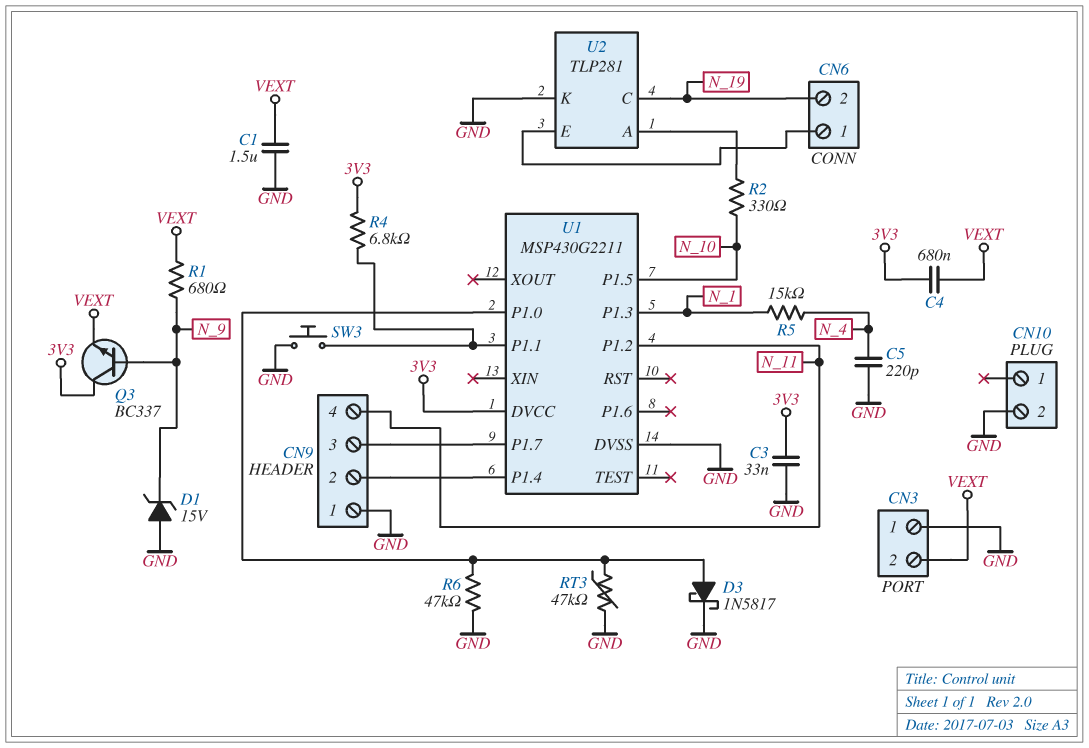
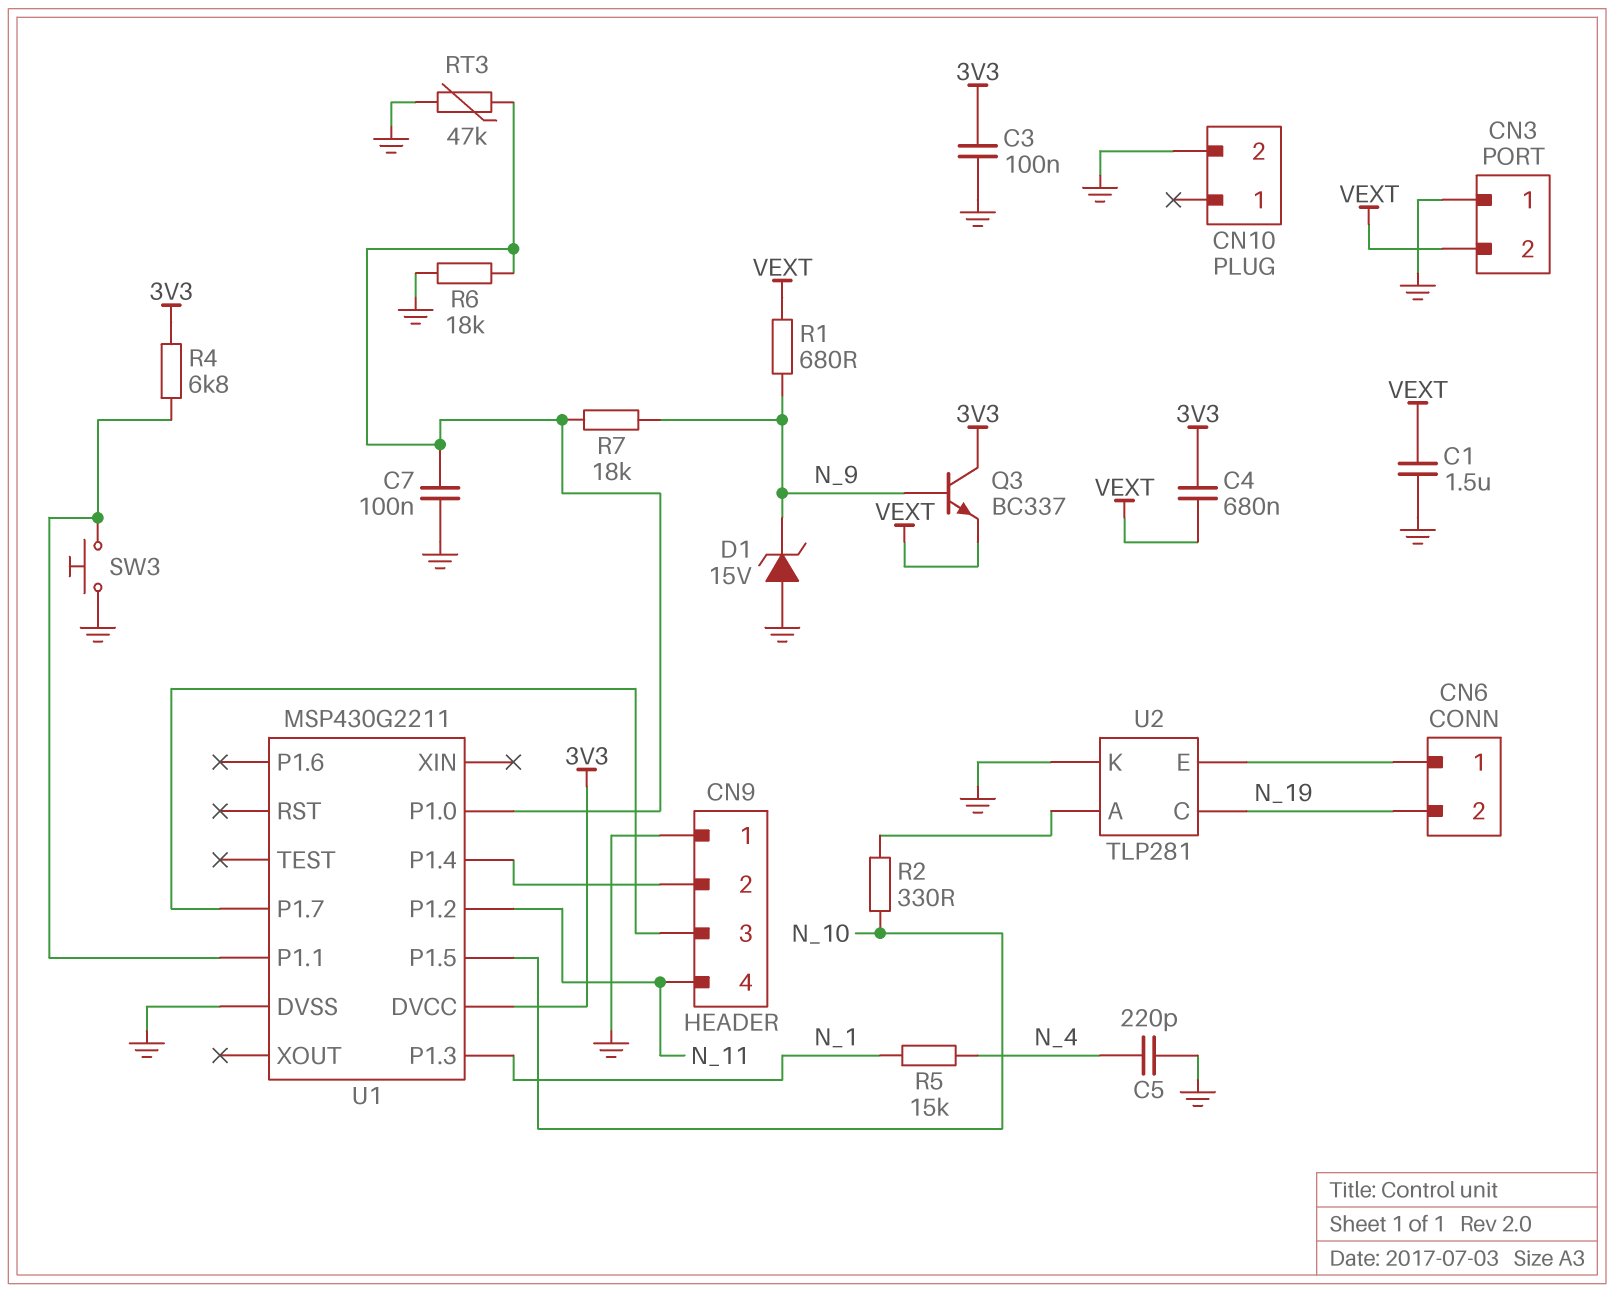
C3: 33nF (3V3, GND) -> 100nF (3V3, GND)
C7: none -> 100nF (GND, U1/P1.0)
D3: schottky 1N5817 (A U1/P1.0, K GND) -> none
R6: 47k (GND, U1/P1.0) -> 18k (GND, U1/P1.0)
R7: none -> 18k (N_9, U1/P1.0)

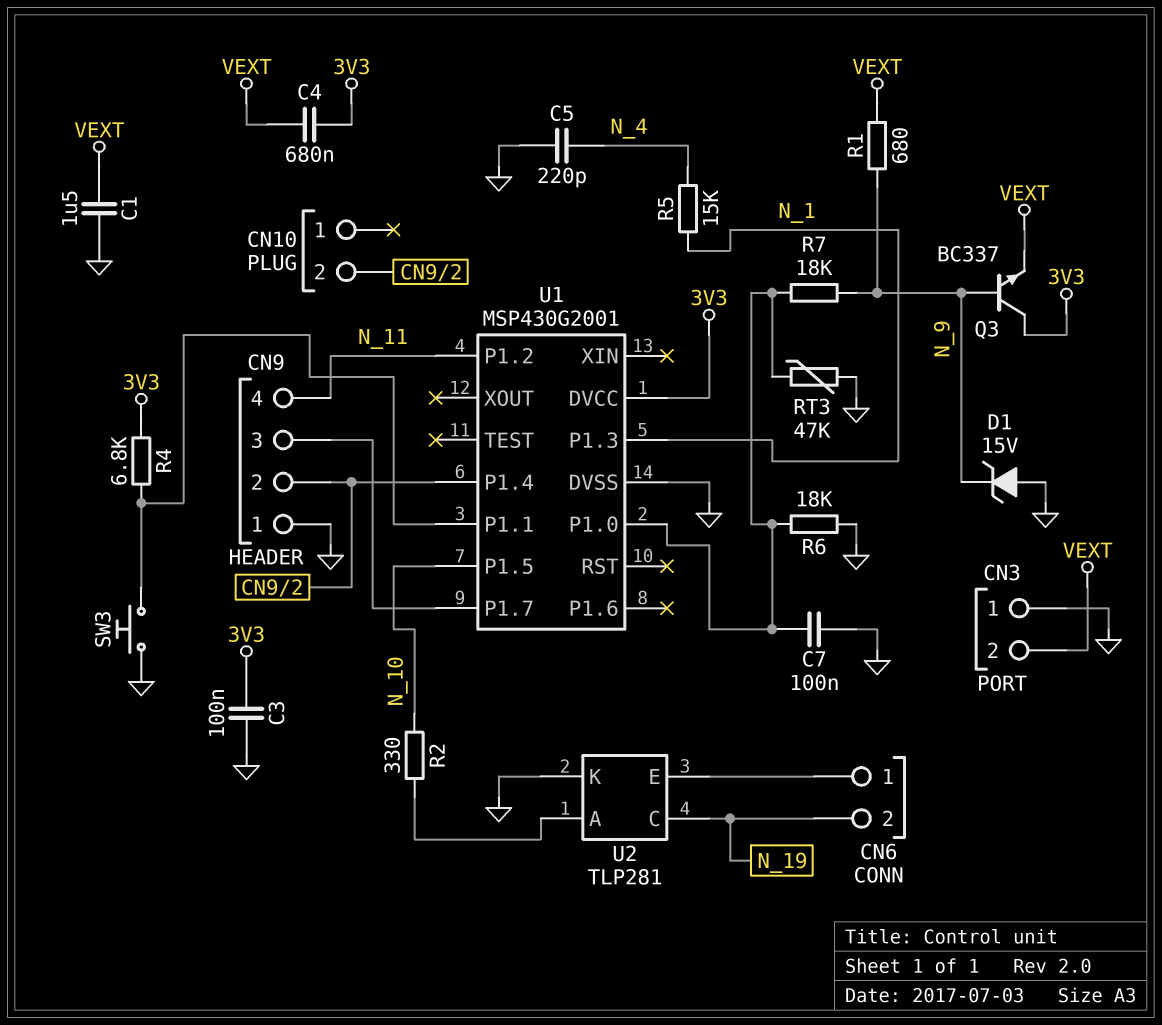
CN10 pin 2: GND -> CN9/2
U1: MSP430G2211 -> MSP430G2001

